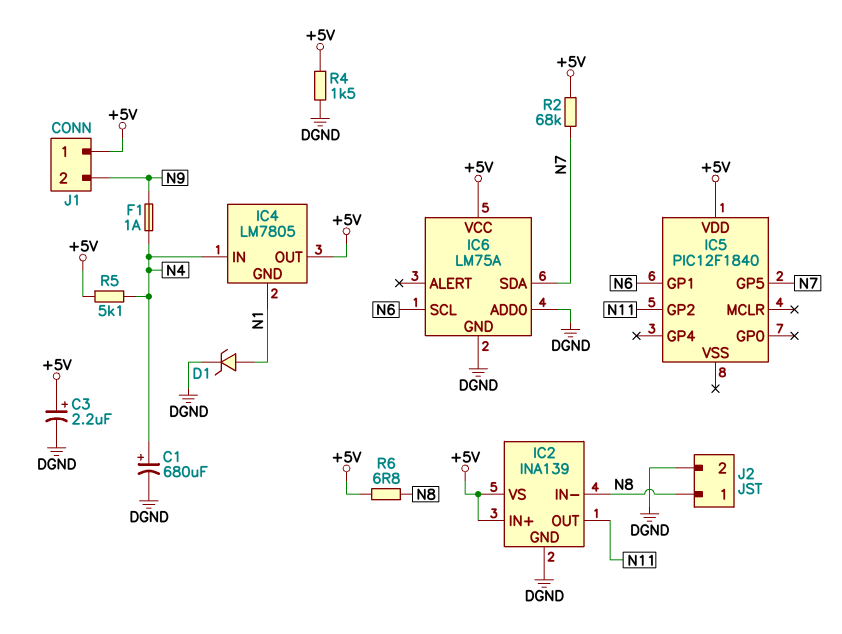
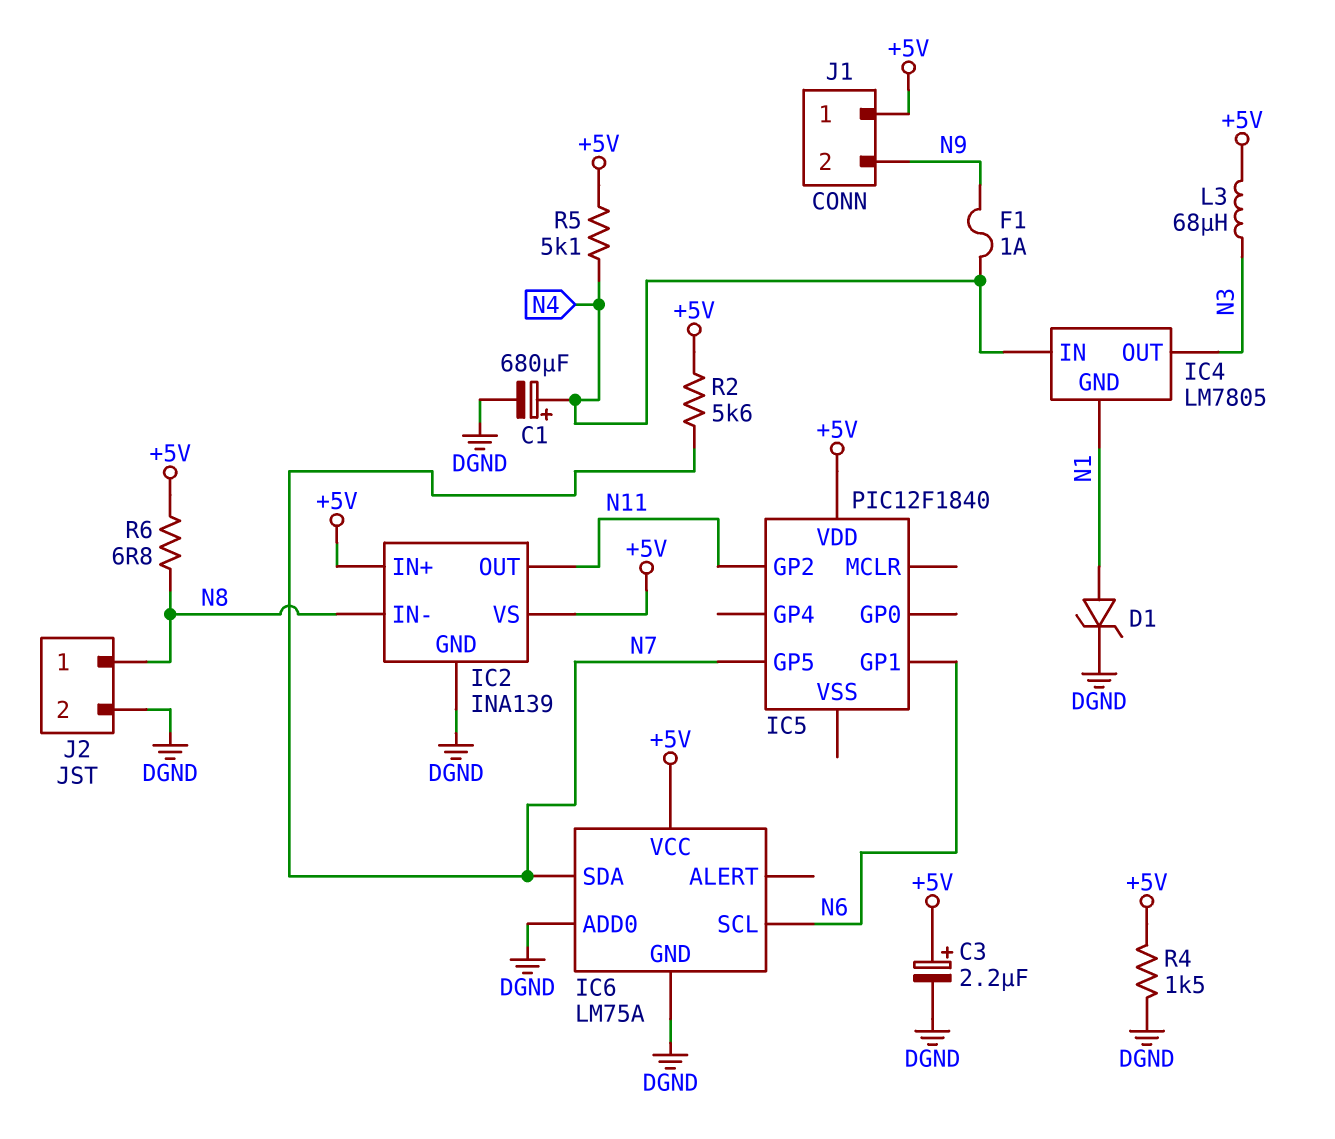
IC4 pin OUT: +5V -> N3
L3: none -> 68uH (+5V, N3)
R2: 68k (+5V, N7) -> 5.6k (+5V, N7)

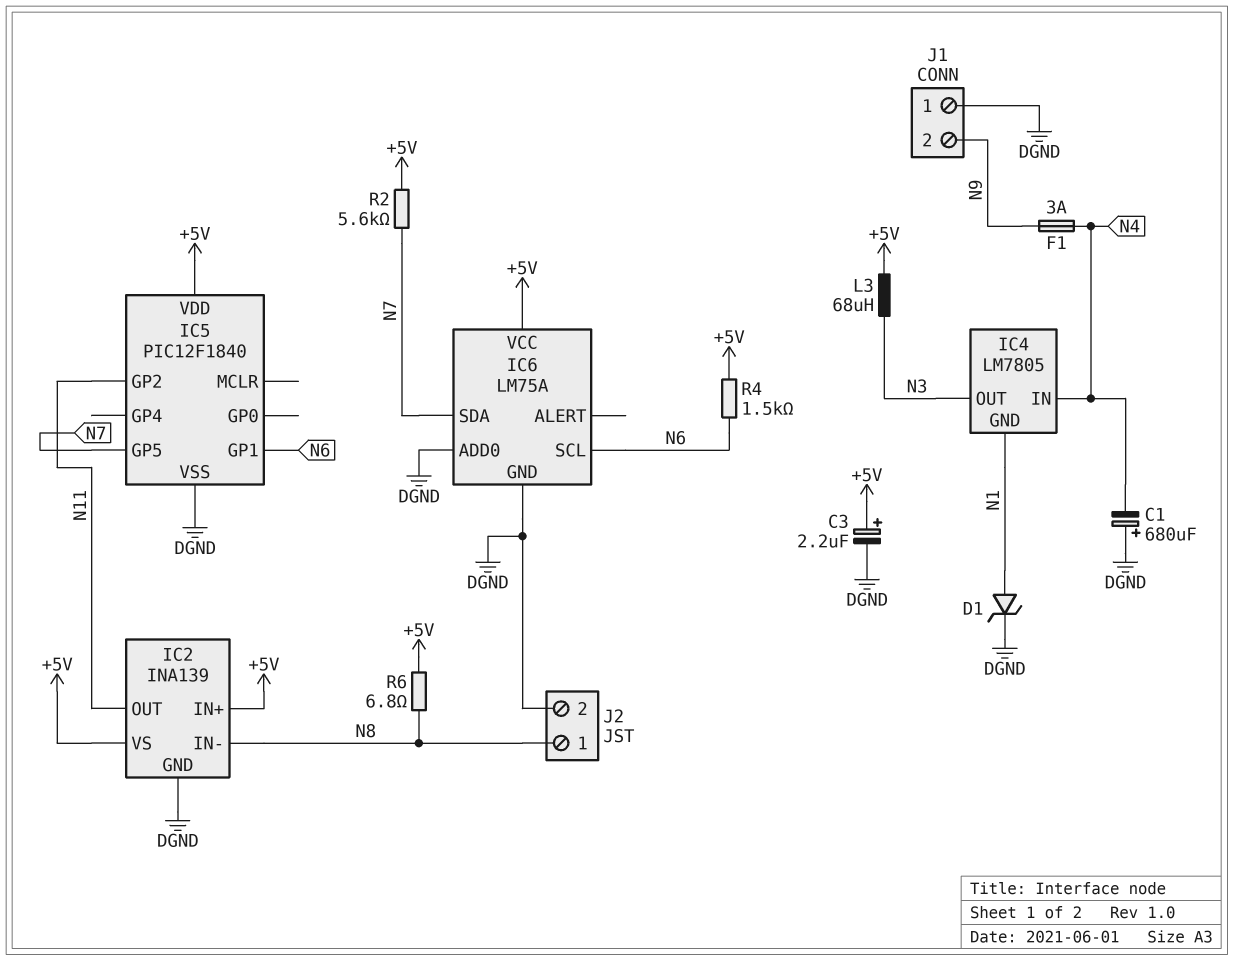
C1: 680uF (plus N4, minus DGND) -> 680uF (plus DGND, minus N4)
F1: 1A (N4, N9) -> 3A (N4, N9)
IC5 pin VSS: none -> DGND
J1 pin 1: +5V -> DGND
R4: 1.5k (+5V, DGND) -> 1.5k (+5V, N6)
R5: 5.1k (+5V, N4) -> none

